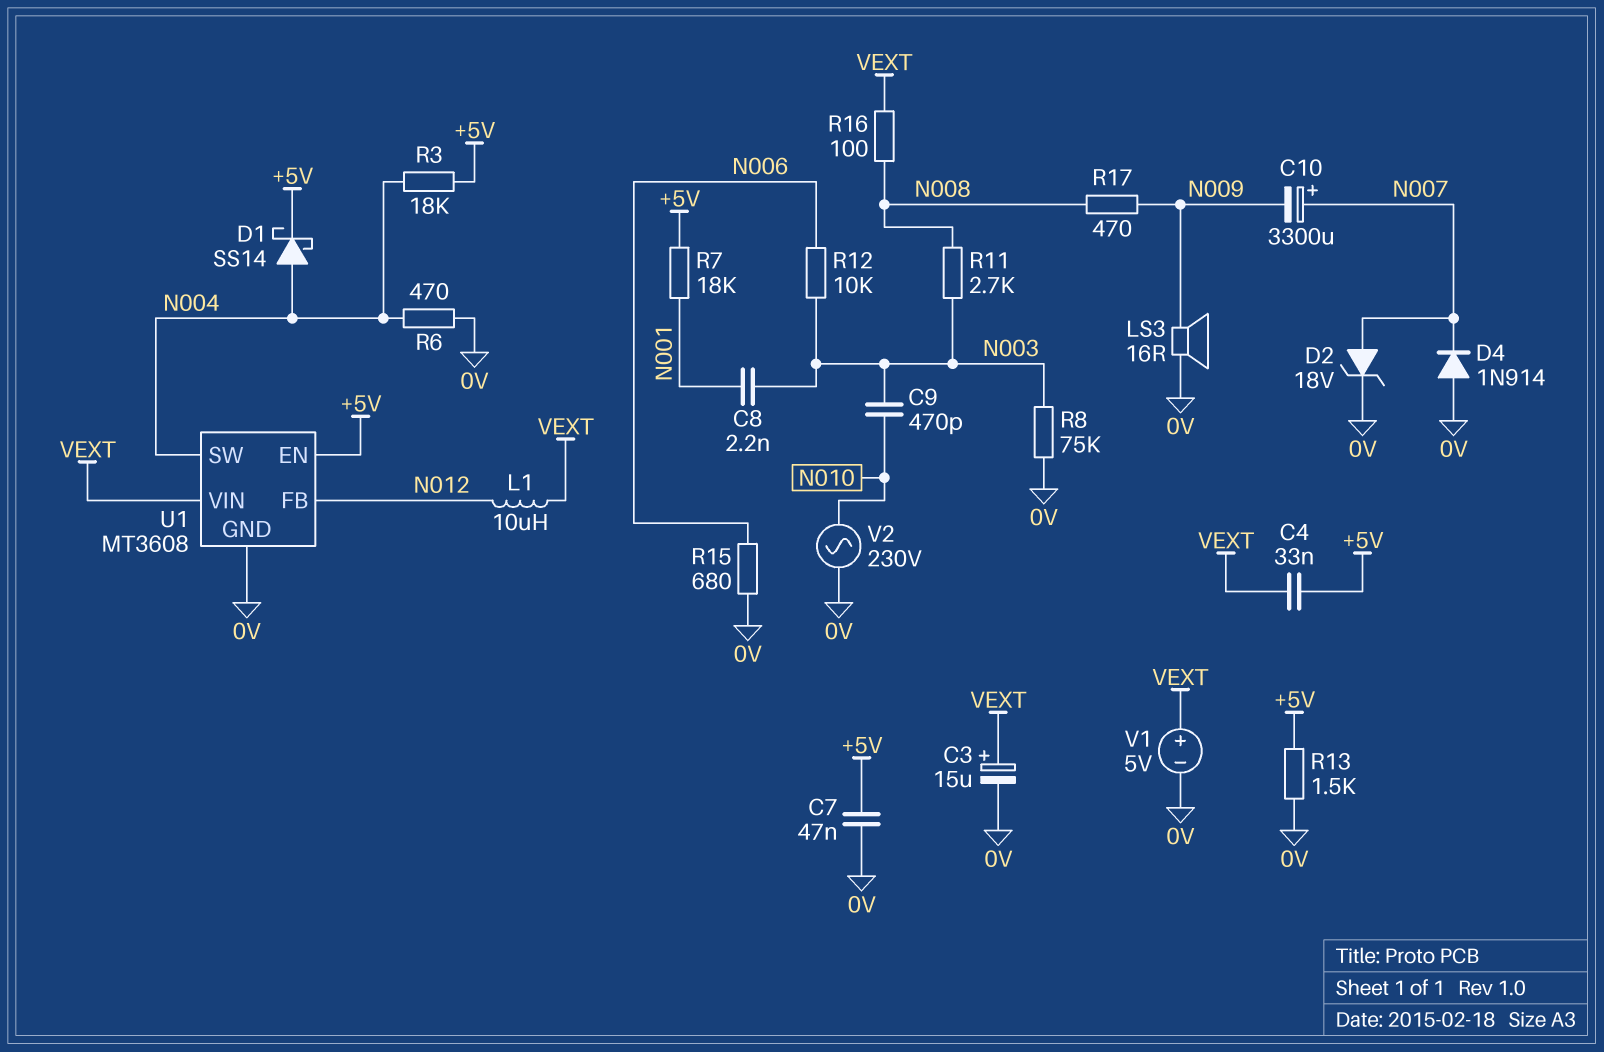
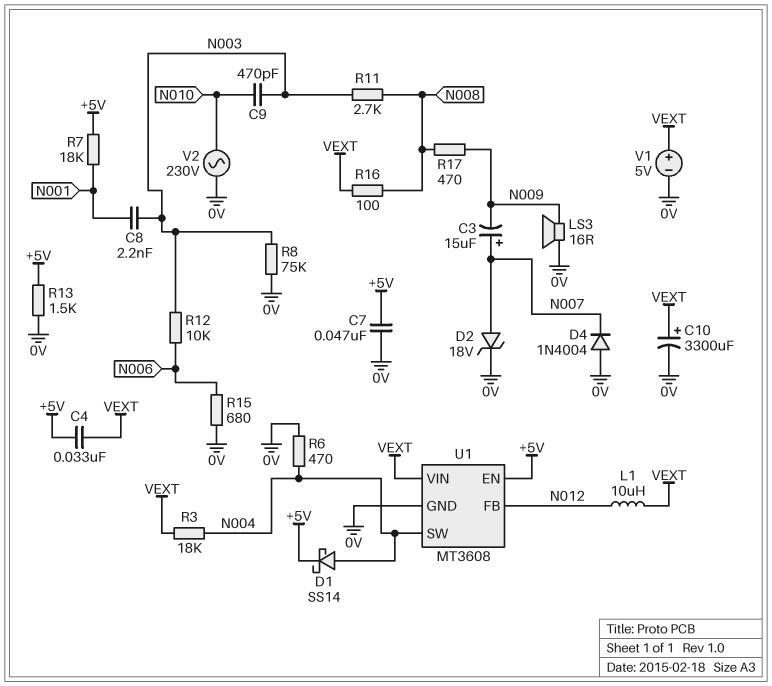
C3: 15uF (plus VEXT, minus 0V) -> 15uF (plus N007, minus N009)
C10: 3300uF (plus N007, minus N009) -> 3300uF (plus VEXT, minus 0V)
D4: diode 1N914 (A 0V, K N007) -> diode 1N4004 (A 0V, K N007)
R3: 18k (+5V, N004) -> 18k (N004, VEXT)

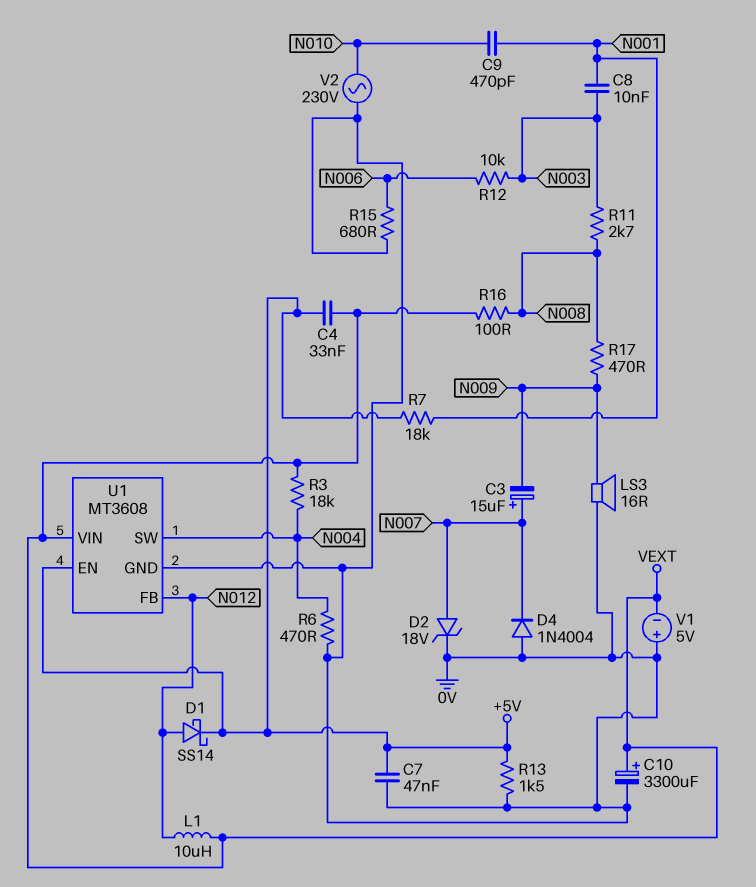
C8: 2.2nF (N001, N003) -> 10nF (N001, N003)
C9: 470pF (N003, N010) -> 470pF (N001, N010)
D1: schottky SS14 (A N004, K +5V) -> schottky SS14 (A N012, K +5V)
R8: 75k (0V, N003) -> none
V1: 5V (plus VEXT, minus 0V) -> 5V (plus 0V, minus VEXT)

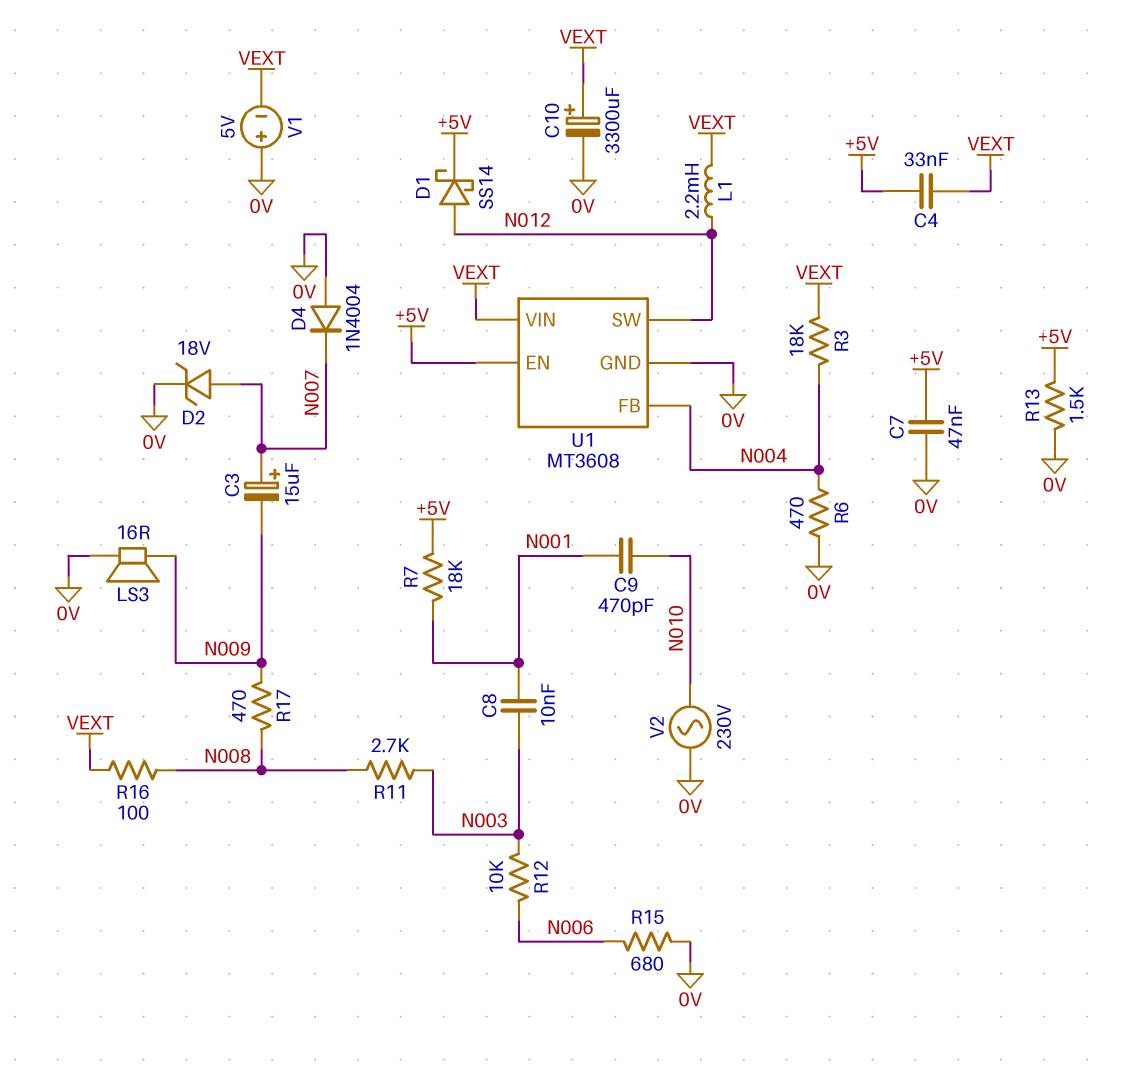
L1: 10uH (N012, VEXT) -> 2.2mH (N012, VEXT)
U1 pin FB: N012 -> N004
U1 pin SW: N004 -> N012

